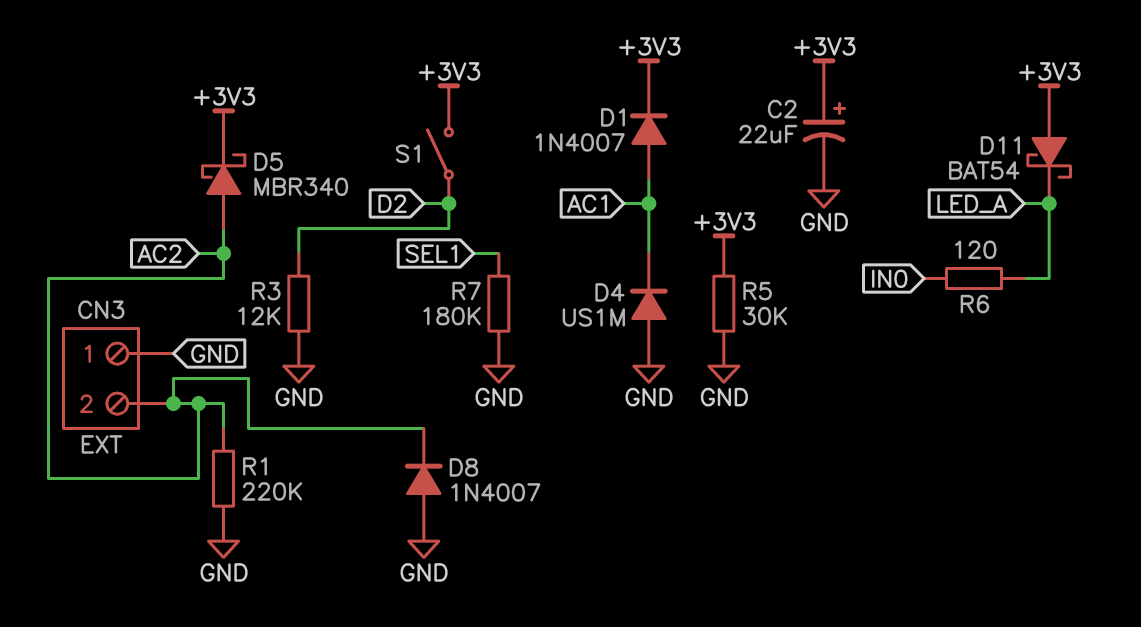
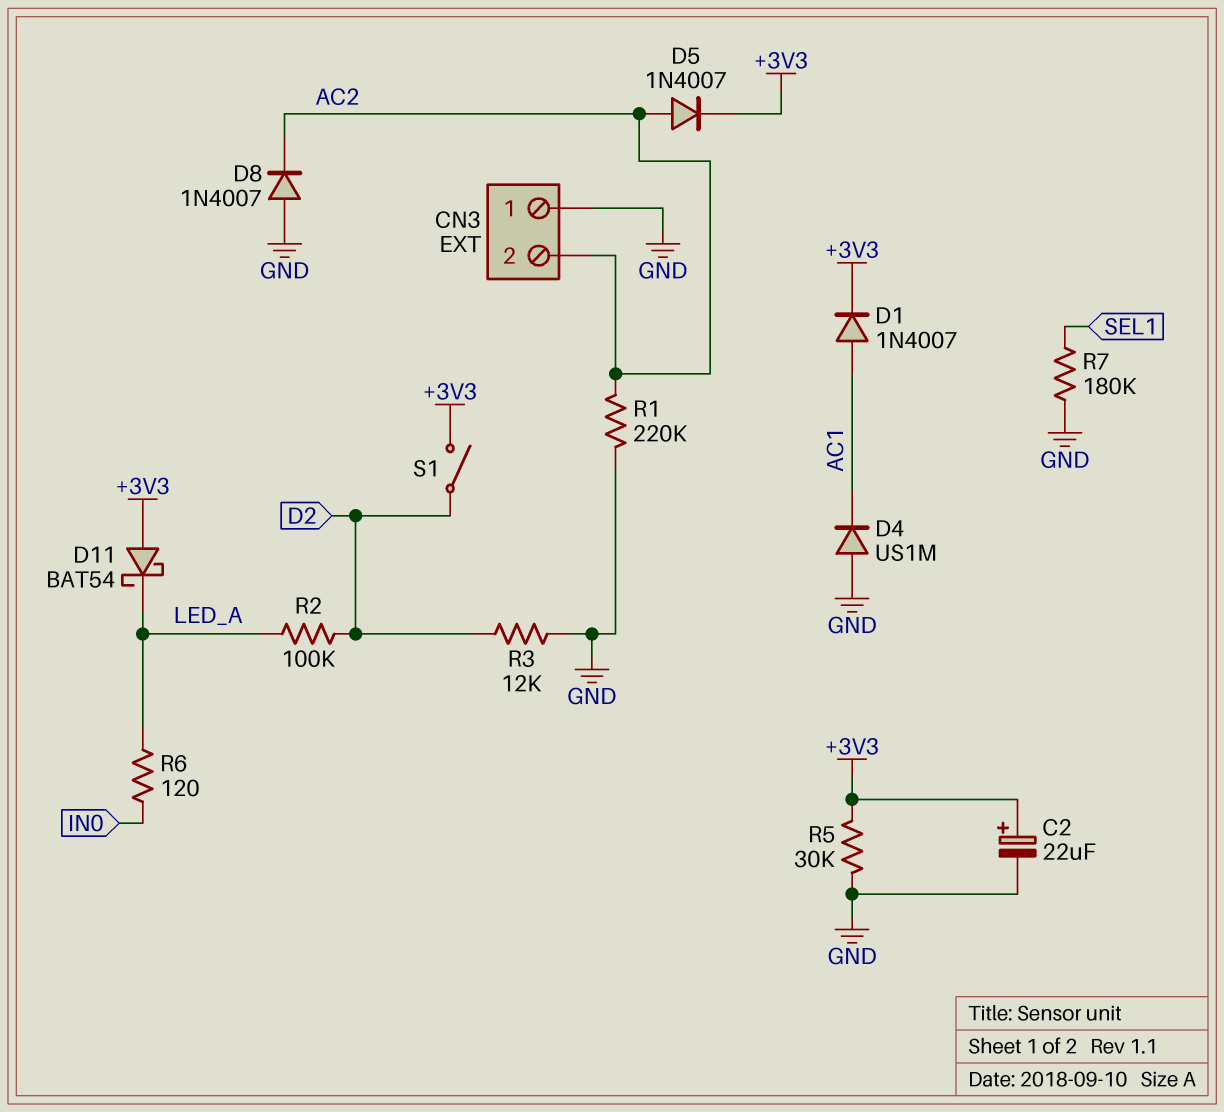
D5: schottky MBR340 (A AC2, K +3V3) -> diode 1N4007 (A AC2, K +3V3)
R2: none -> 100k (D2, LED_A)

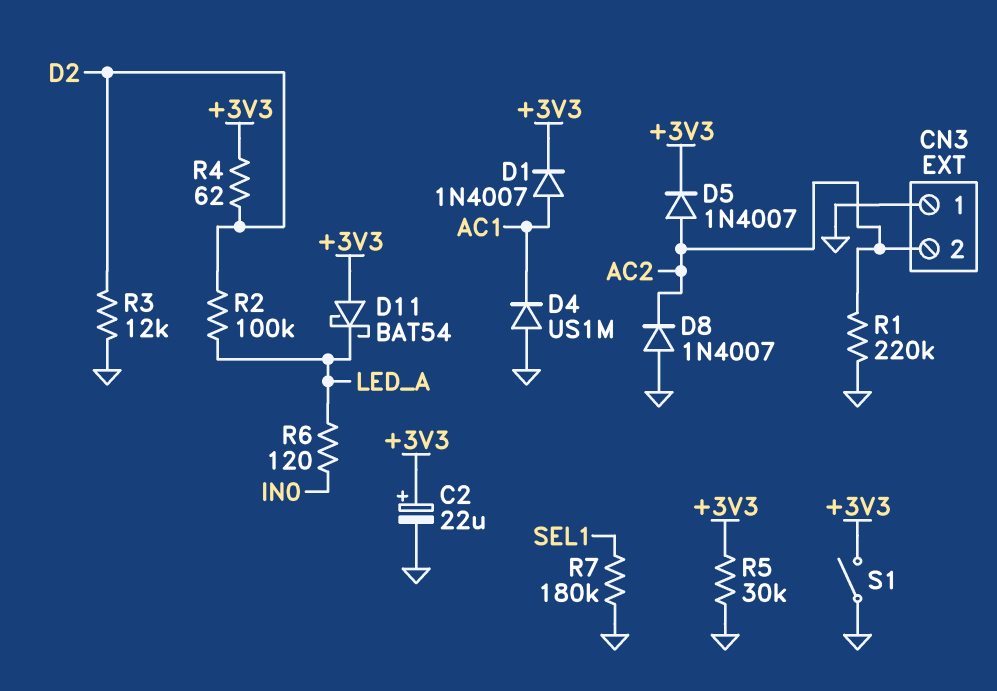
R4: none -> 62 (+3V3, D2)
S1: switch (+3V3, D2) -> switch (+3V3, GND)

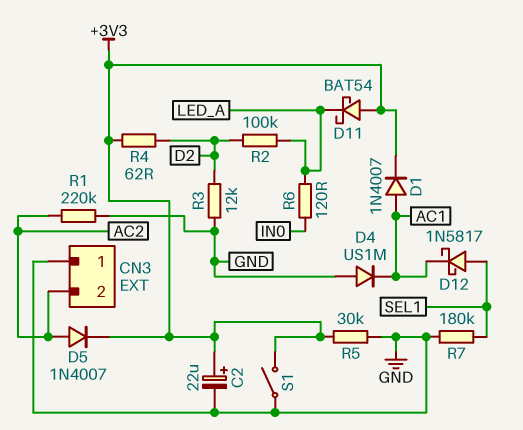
D8: diode 1N4007 (A GND, K AC2) -> none
D12: none -> schottky 1N5817 (A SEL1, K AC1)

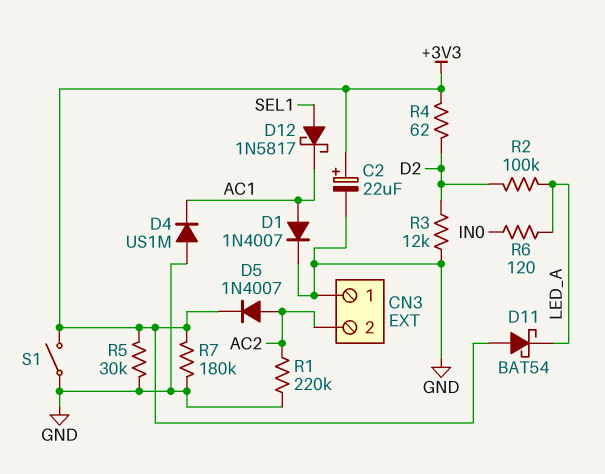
D1: diode 1N4007 (A AC1, K +3V3) -> diode 1N4007 (A AC1, K GND)
R7: 180k (GND, SEL1) -> 180k (+3V3, GND)

